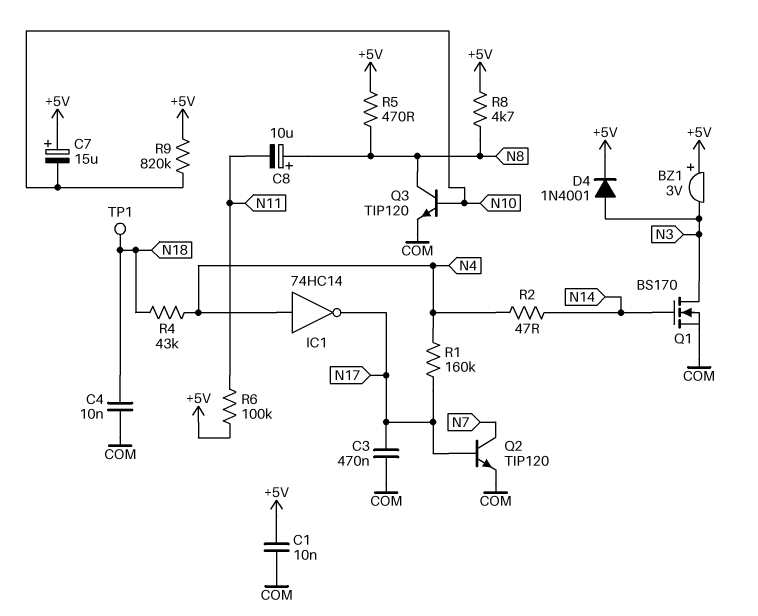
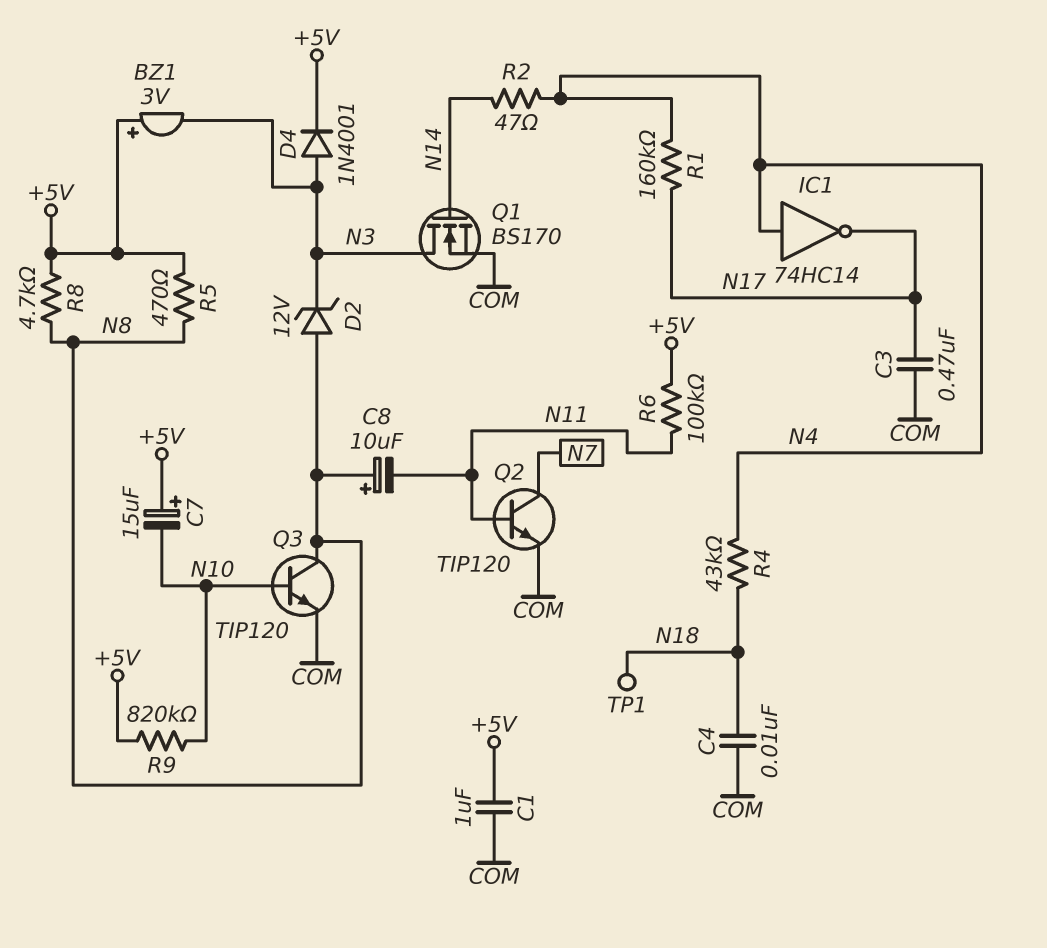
C1: 10nF (+5V, COM) -> 1uF (+5V, COM)
D2: none -> zener 12V (A N8, K N3)
Q2: NPN TIP120 (B N17, C N7, E COM) -> NPN TIP120 (B N11, C N7, E COM)

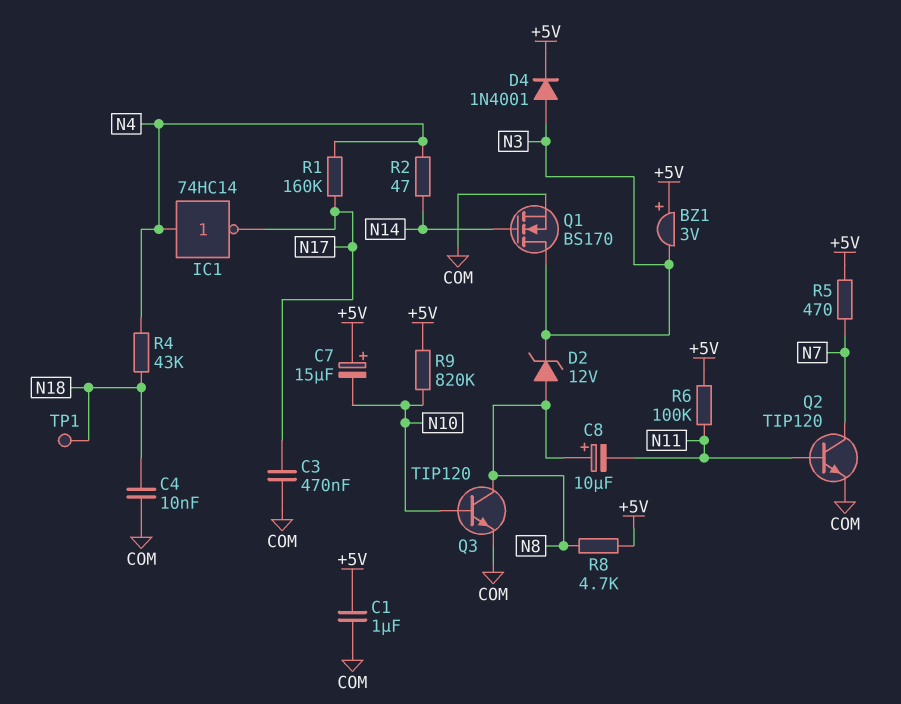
R5: 470 (+5V, N8) -> 470 (+5V, N7)

